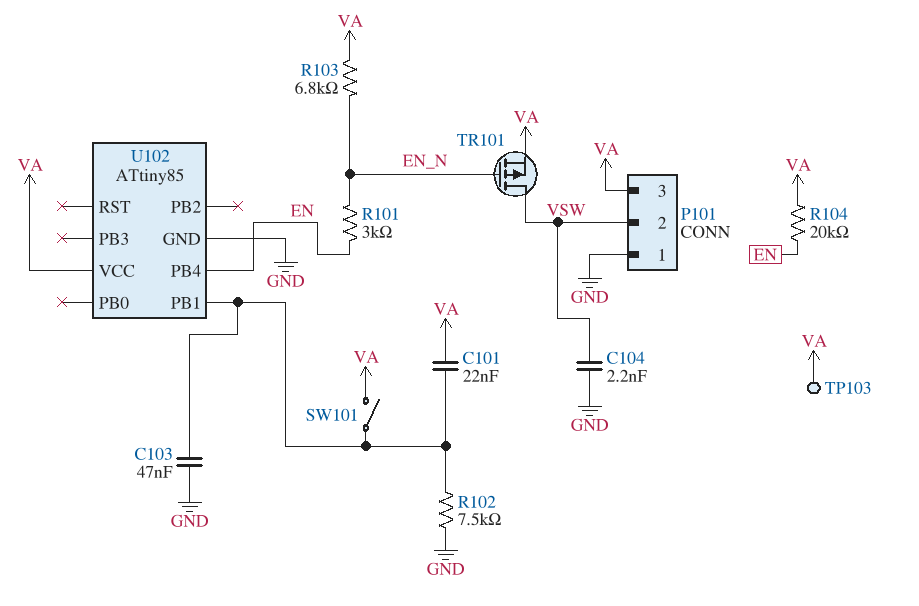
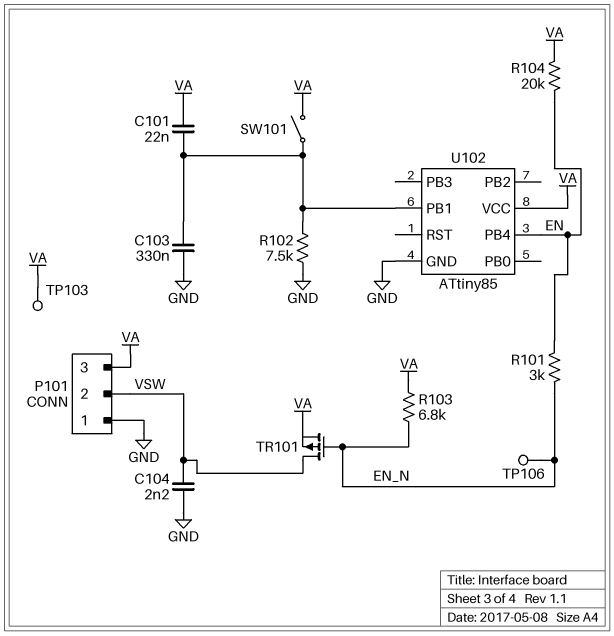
C103: 47nF (GND, U102/PB1) -> 330nF (GND, U102/PB1)
TP106: none -> test point (EN_N)

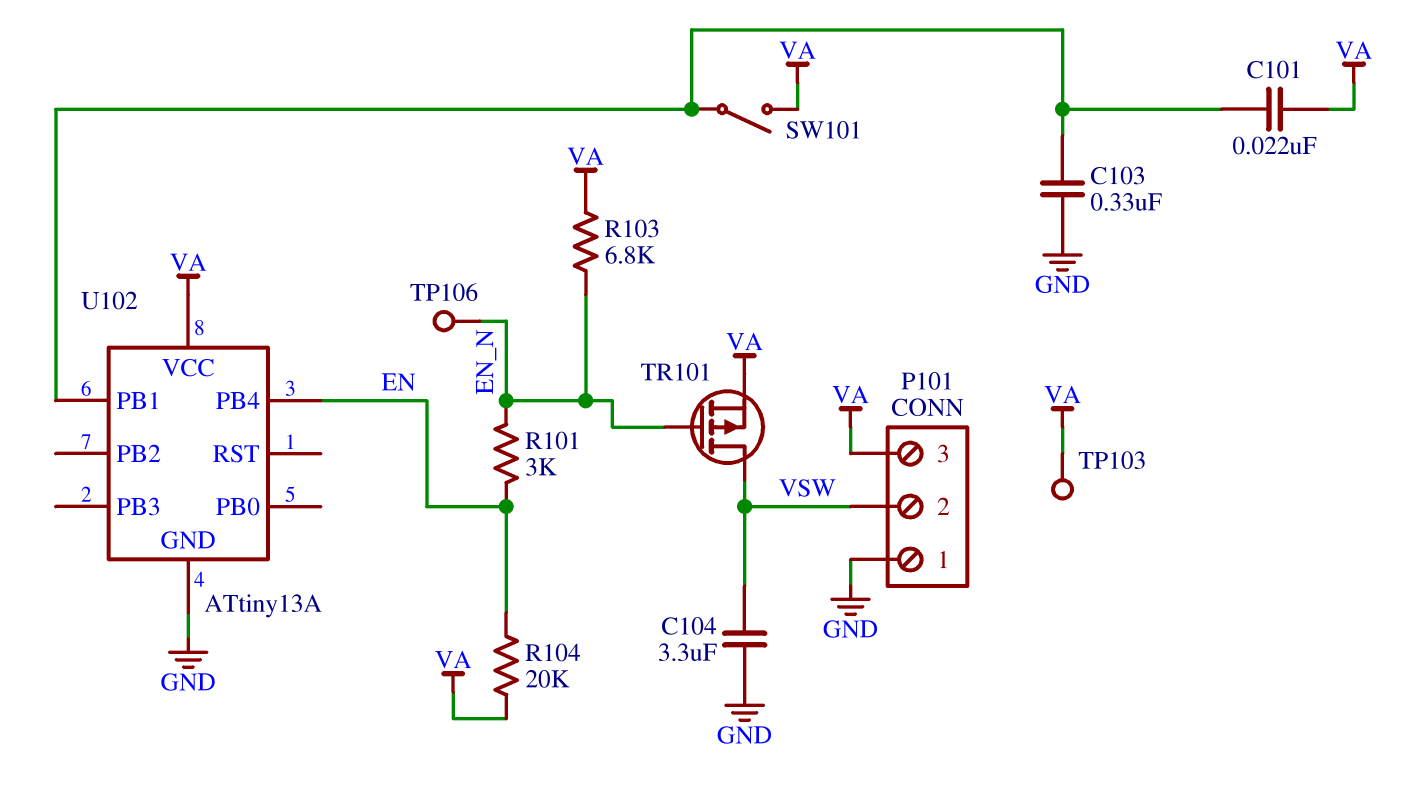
C104: 2.2nF (GND, VSW) -> 3.3uF (GND, VSW)
R102: 7.5k (GND, U102/PB1) -> none
U102: ATtiny85 -> ATtiny13A

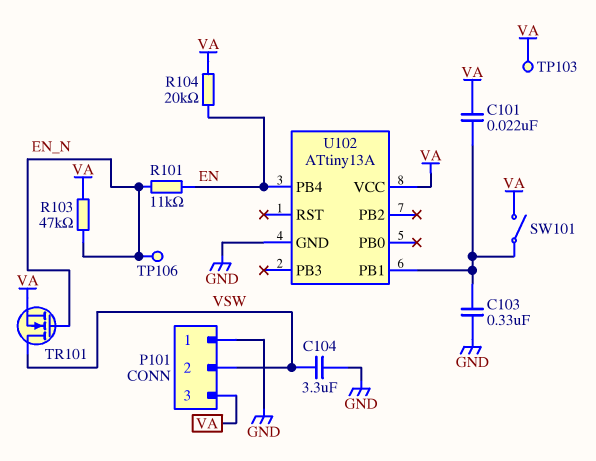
R101: 3k (EN, EN_N) -> 11k (EN, EN_N)
R103: 6.8k (EN_N, VA) -> 47k (EN_N, VA)
TR101: PMOS (G EN_N, D VSW, S VA) -> NMOS (G EN_N, D VSW, S VA)

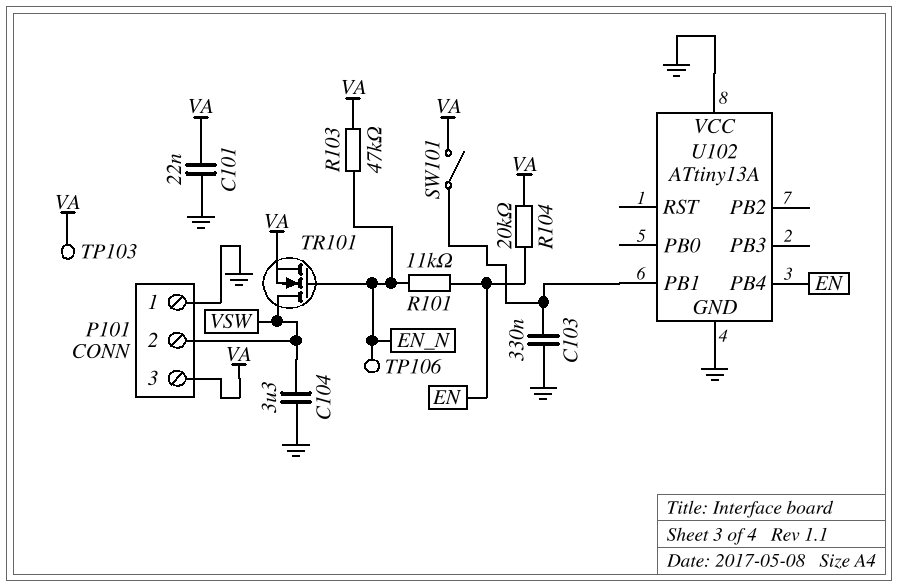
C101: 22nF (U102/PB1, VA) -> 22nF (GND, VA)
U102 pin VCC: VA -> GND

